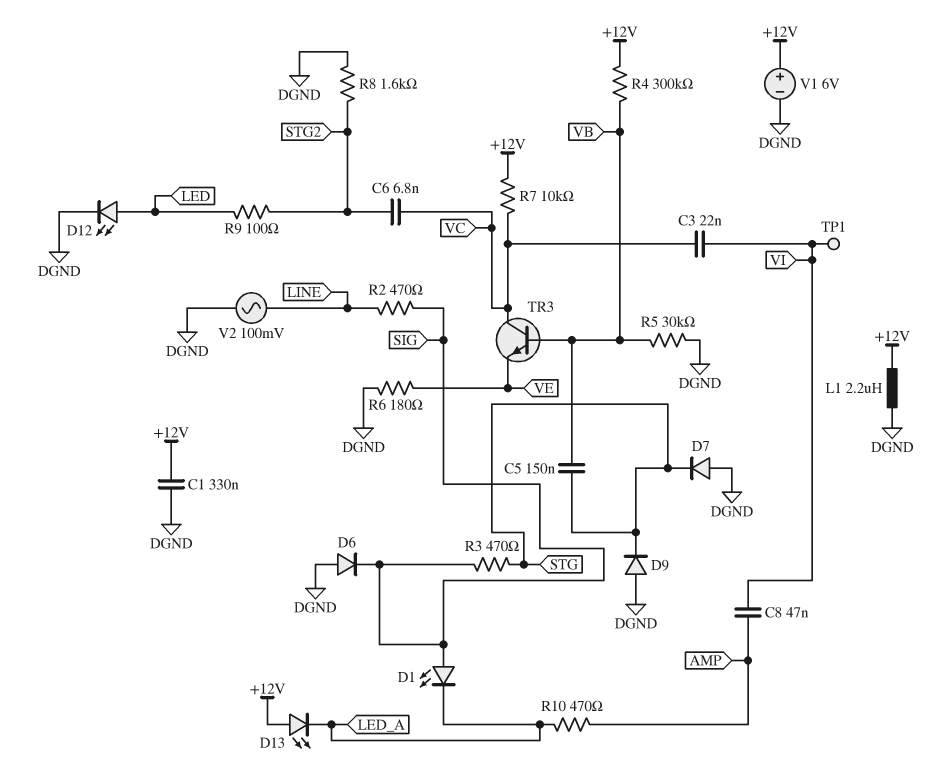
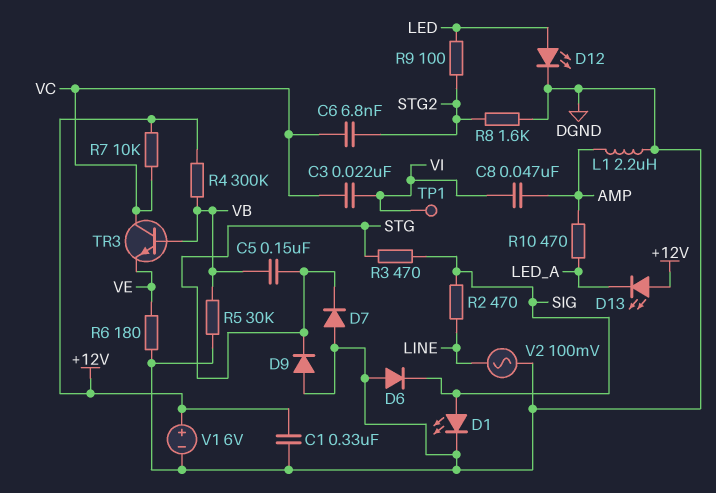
D1: LED (A SIG, K LED_A) -> LED (A SIG, K DGND)
L1: 2.2uH (+12V, DGND) -> 2.2uH (AMP, DGND)

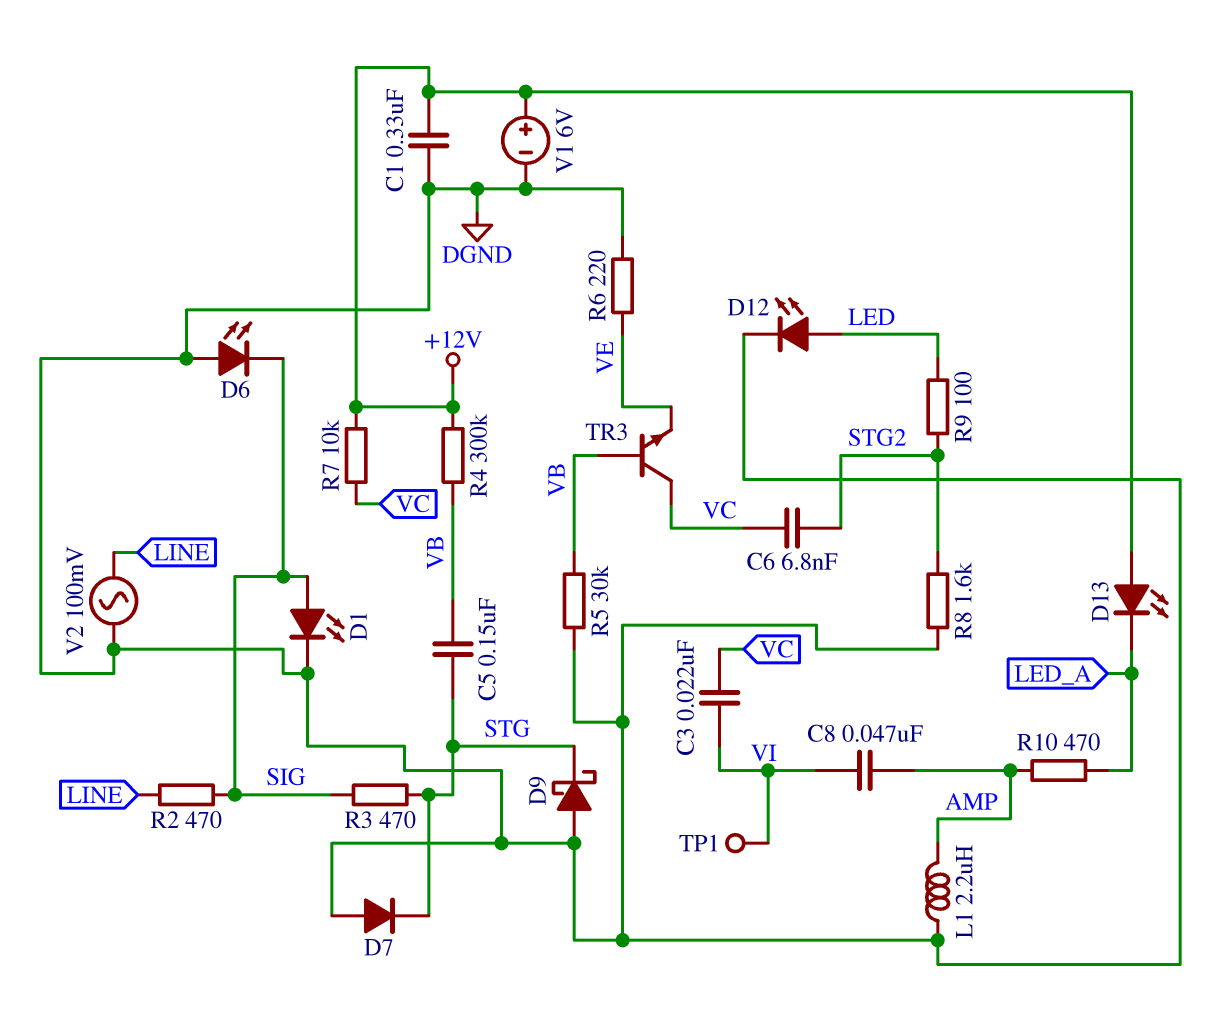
D6: diode (A DGND, K SIG) -> LED (A DGND, K SIG)
D9: diode (A DGND, K STG) -> schottky (A DGND, K STG)
R6: 180 (DGND, VE) -> 220 (DGND, VE)

